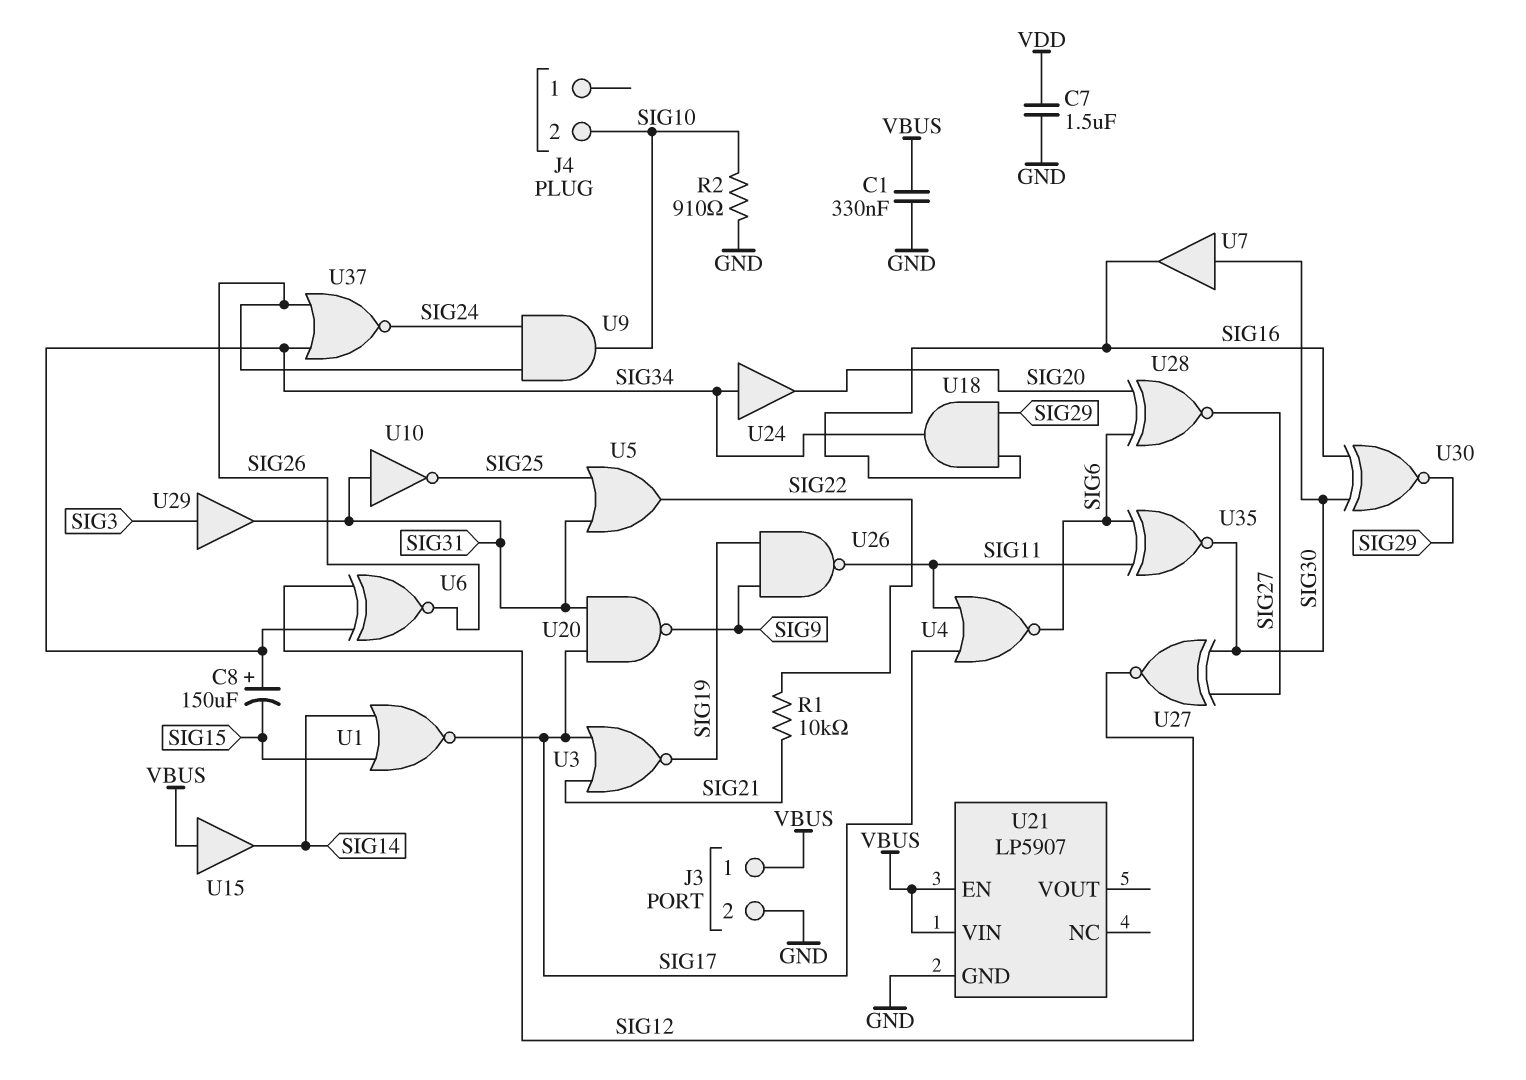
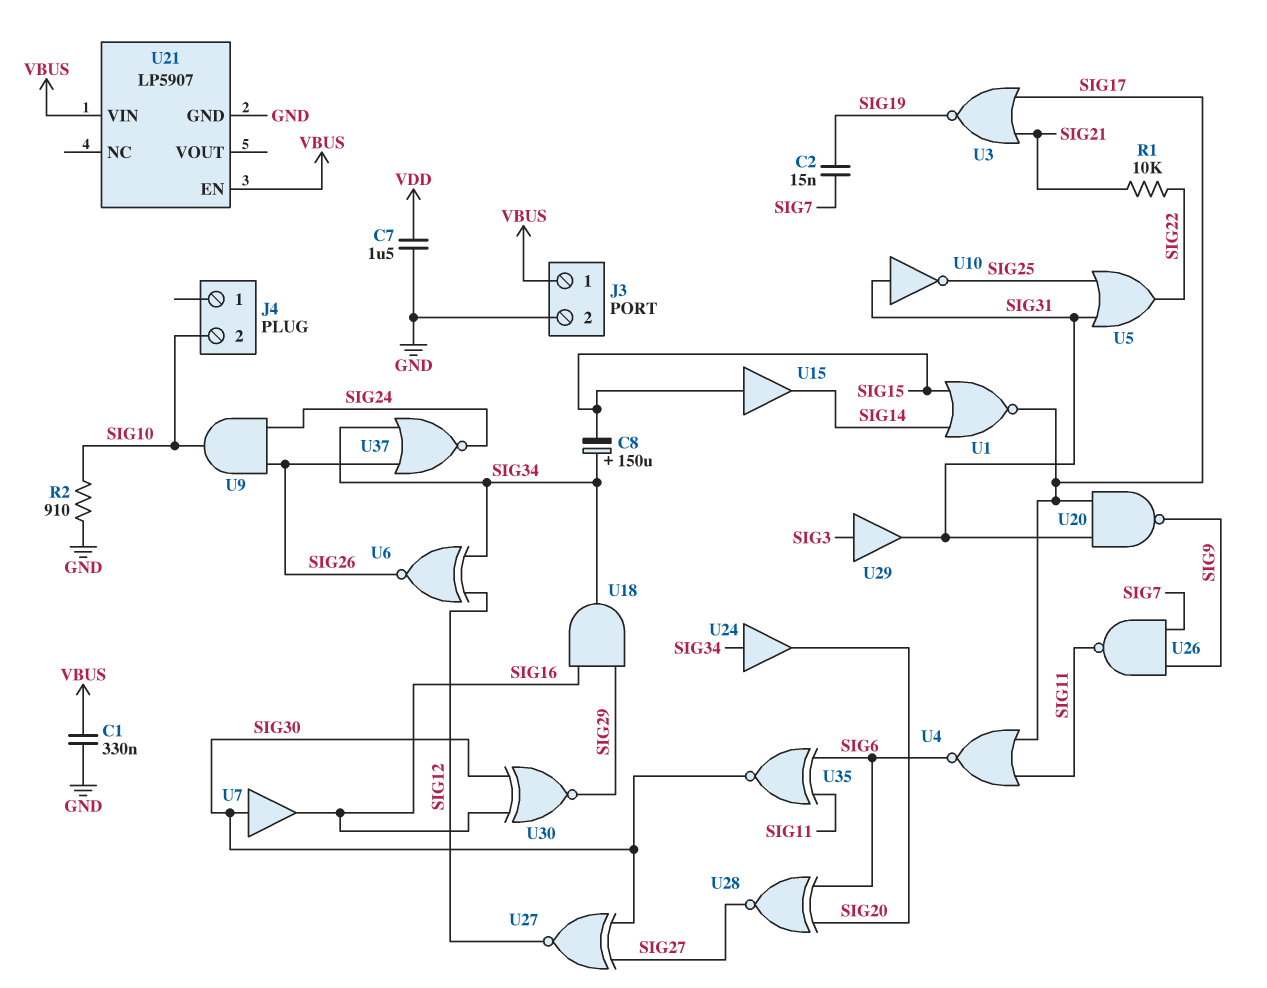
C2: none -> 15nF (SIG7, SIG19)
U15: buffer (in VBUS, out SIG14) -> buffer (in SIG15, out SIG14)
U26: NAND (in SIG9, in SIG19, out SIG11) -> NAND (in SIG7, in SIG9, out SIG11)

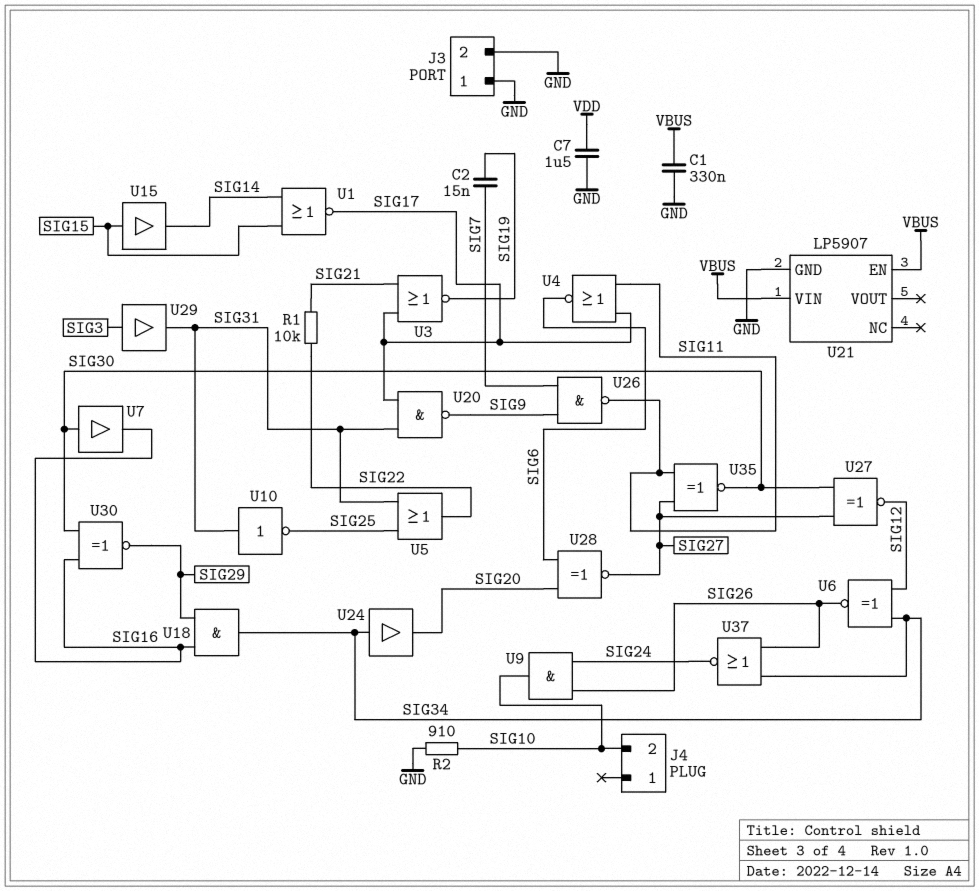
C8: 150uF (plus SIG34, minus SIG15) -> none
J3 pin 1: VBUS -> GND
U35: XNOR (in SIG6, in SIG11, out SIG30) -> XNOR (in SIG11, in SIG27, out SIG30)

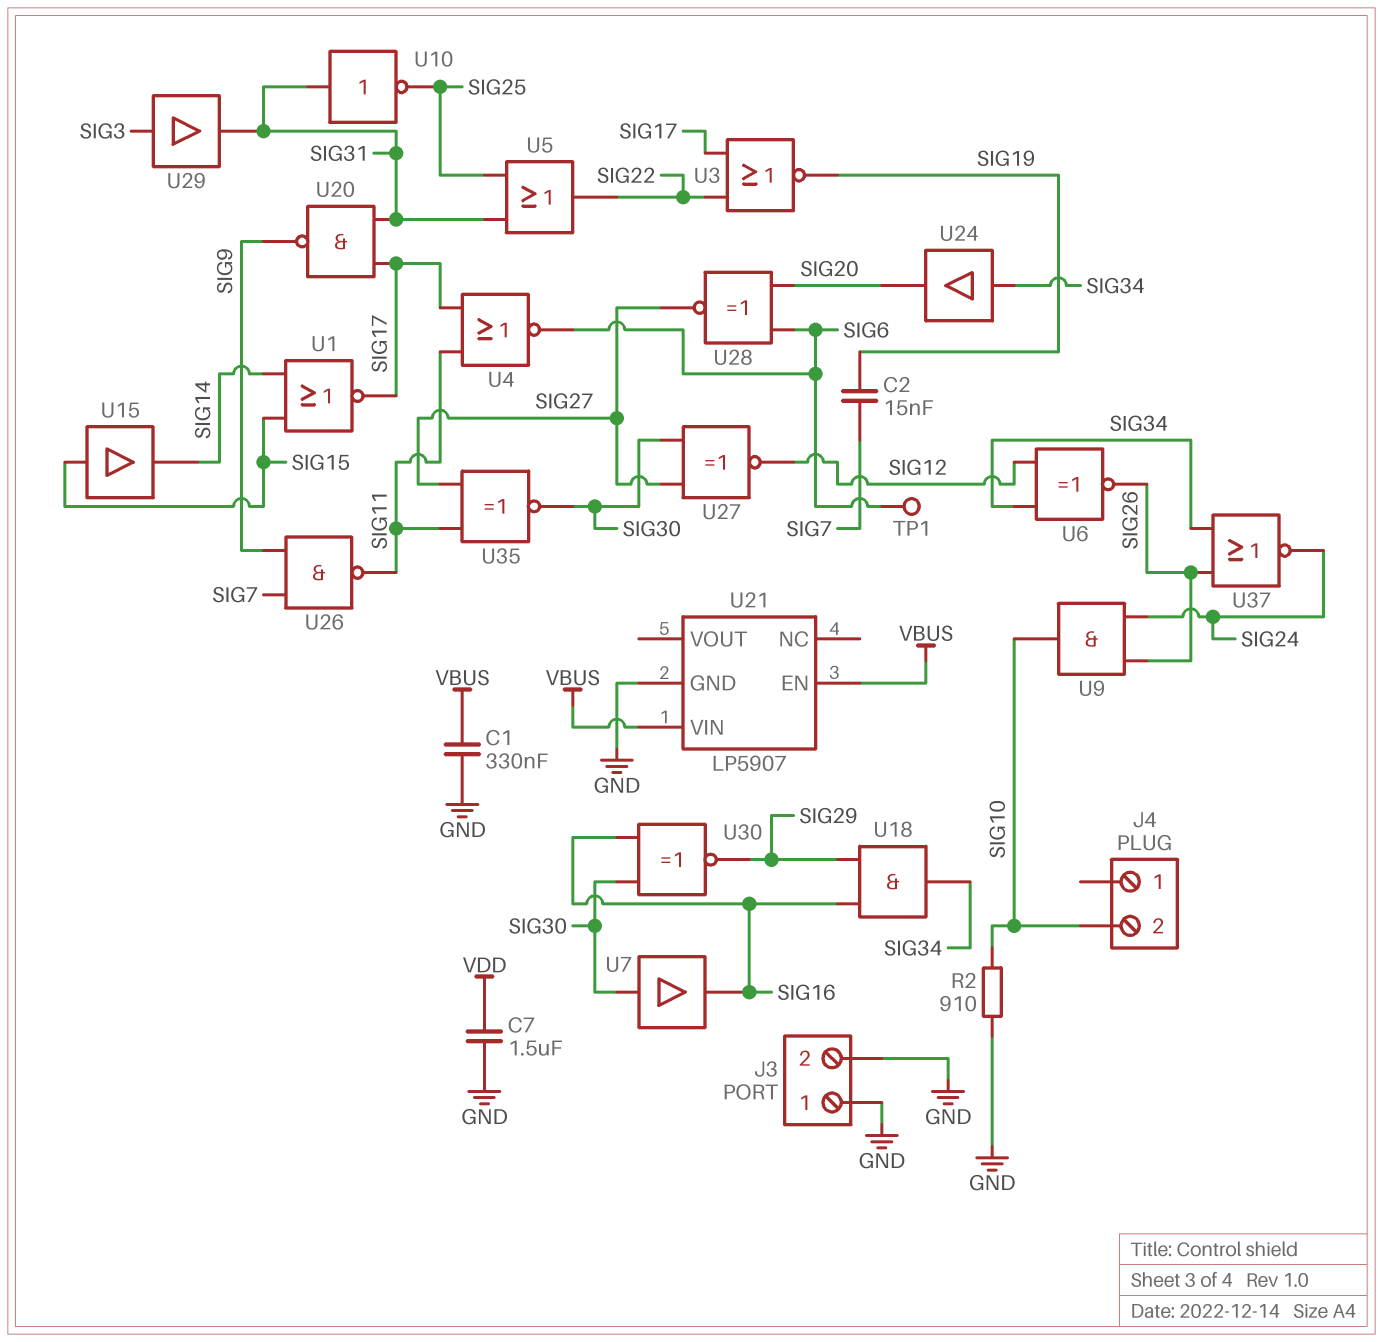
R1: 10k (SIG21, SIG22) -> none
TP1: none -> test point (SIG6)
U3: NOR (in SIG17, in SIG21, out SIG19) -> NOR (in SIG17, in SIG22, out SIG19)

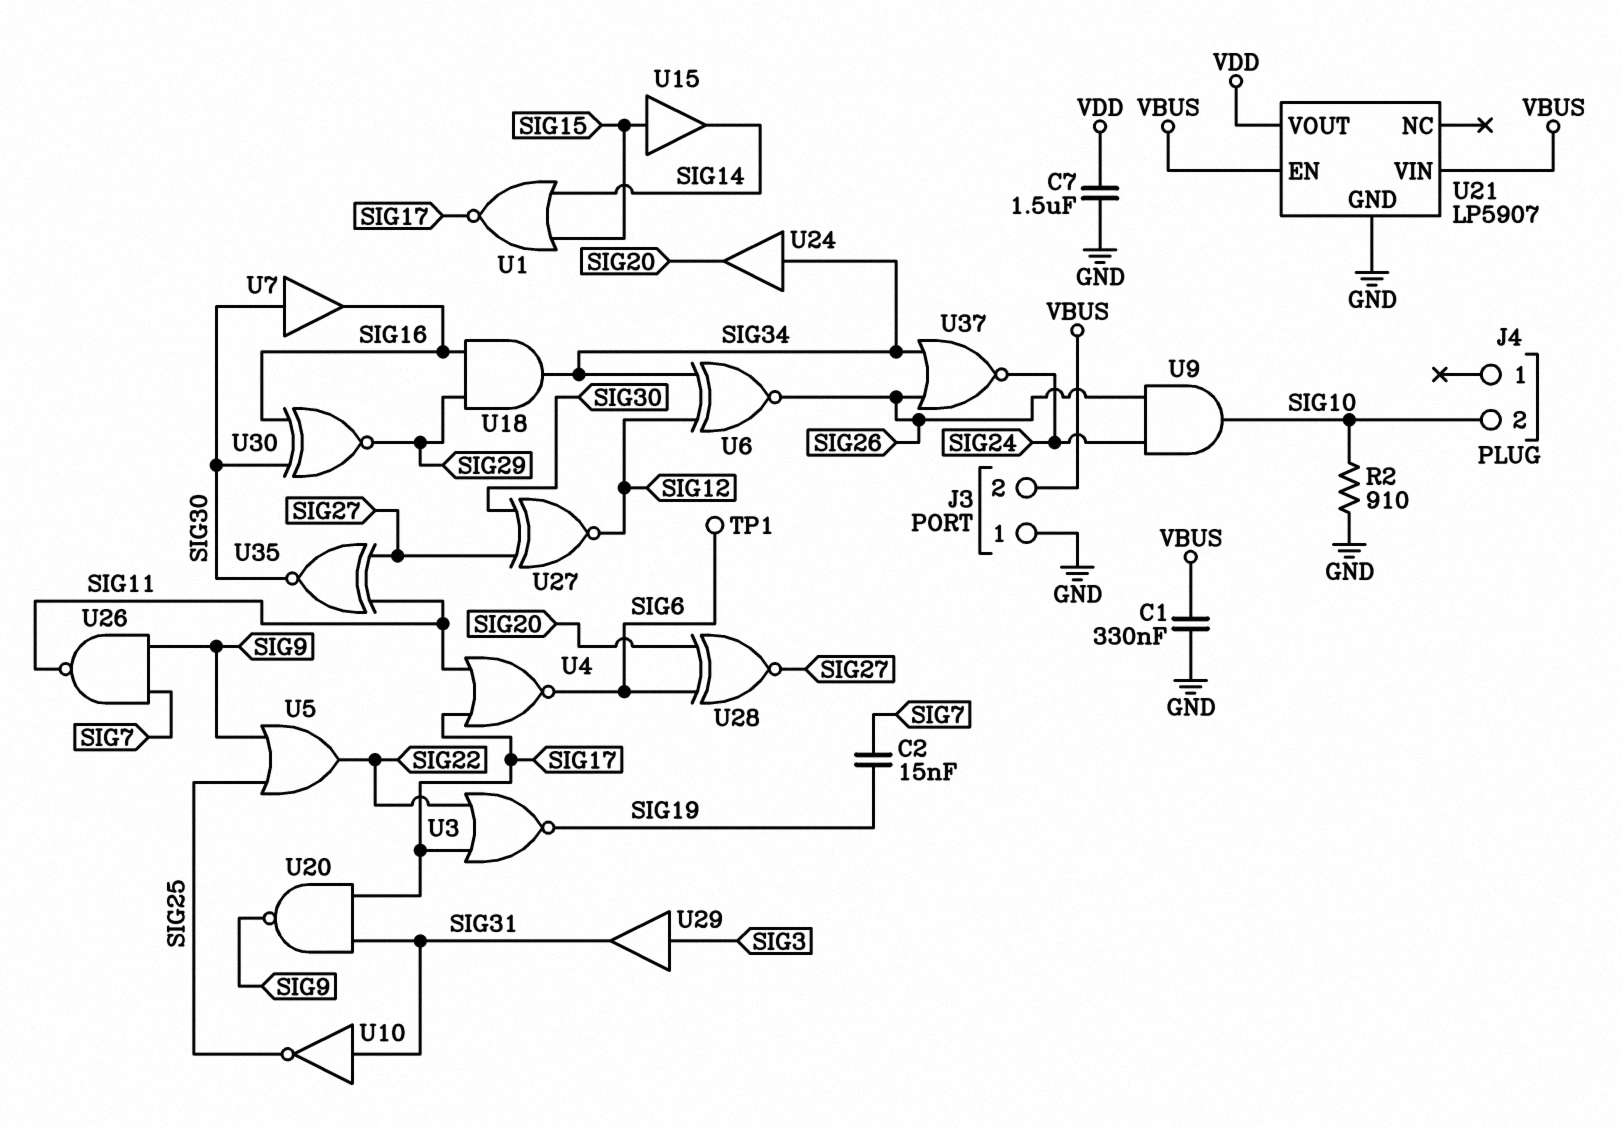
J3 pin 2: GND -> VBUS
U5: OR (in SIG25, in SIG31, out SIG22) -> OR (in SIG9, in SIG25, out SIG22)
U21 pin VOUT: none -> VDD

